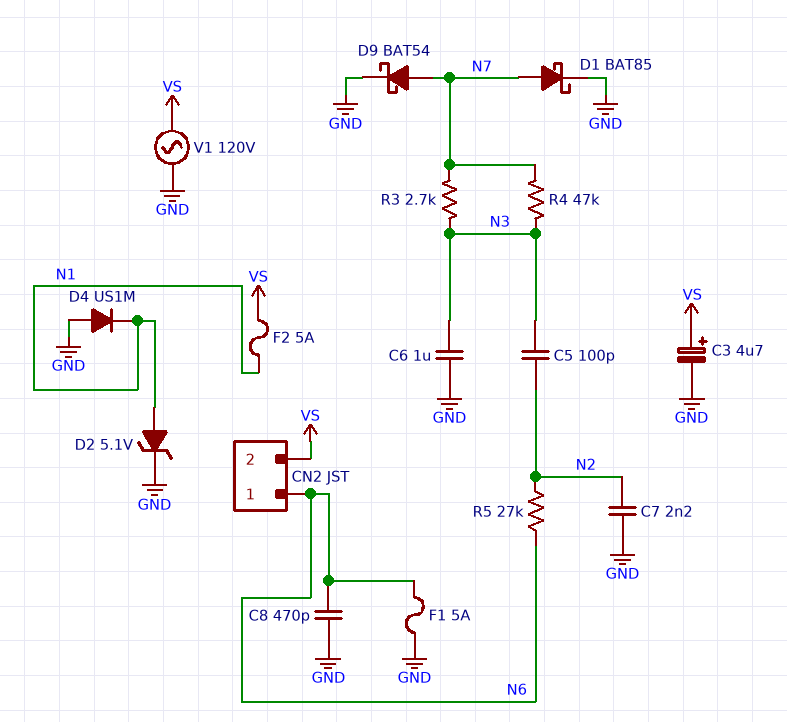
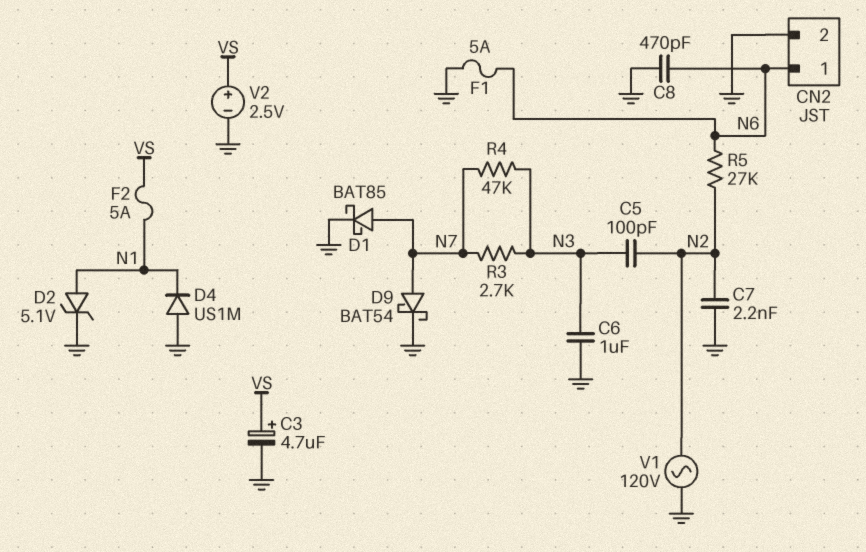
CN2 pin 2: VS -> GND
V1: AC 120V (GND, VS) -> AC 120V (GND, N2)
V2: none -> 2.5V (plus VS, minus GND)

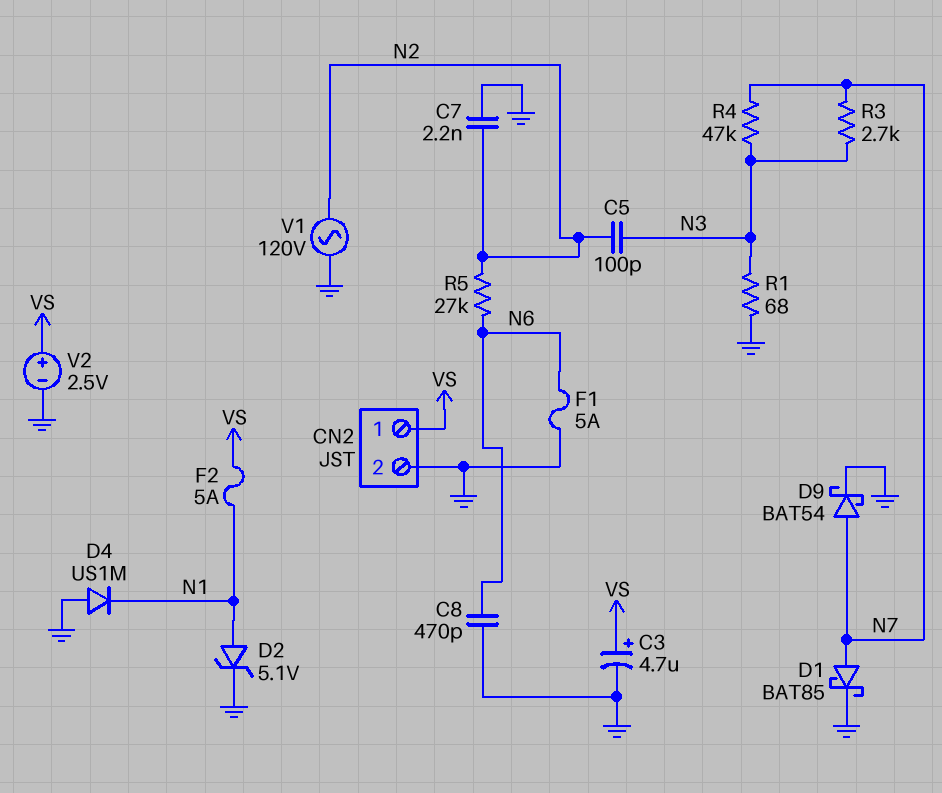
C6: 1uF (GND, N3) -> none
CN2 pin 1: N6 -> VS
R1: none -> 68 (GND, N3)

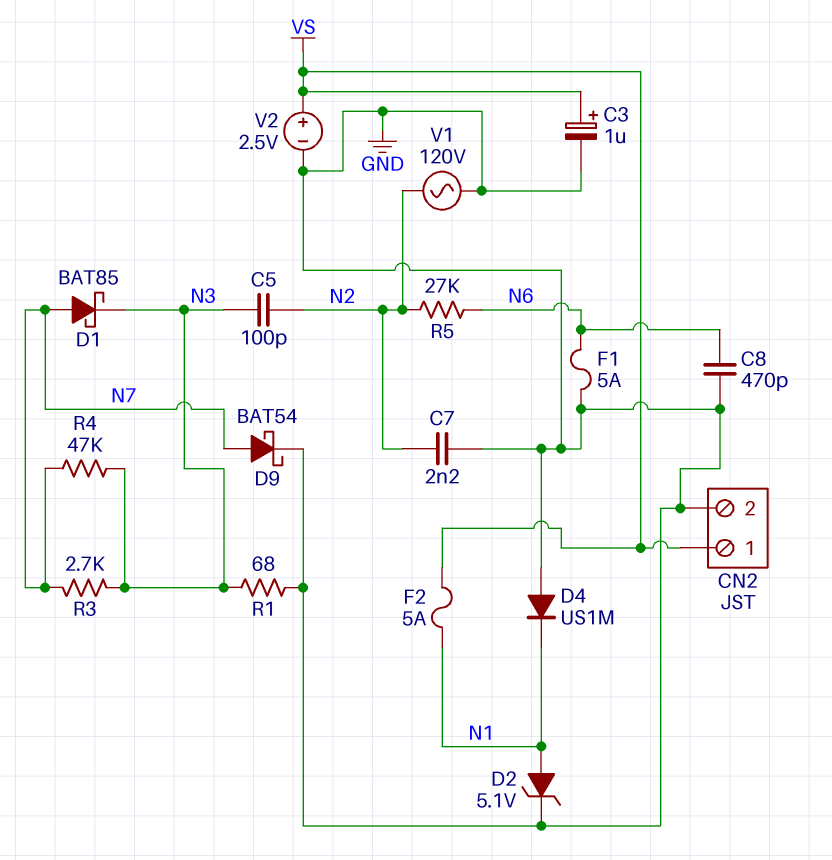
C3: 4.7uF (plus VS, minus GND) -> 1uF (plus VS, minus GND)
D1: schottky BAT85 (A N7, K GND) -> schottky BAT85 (A N7, K N3)

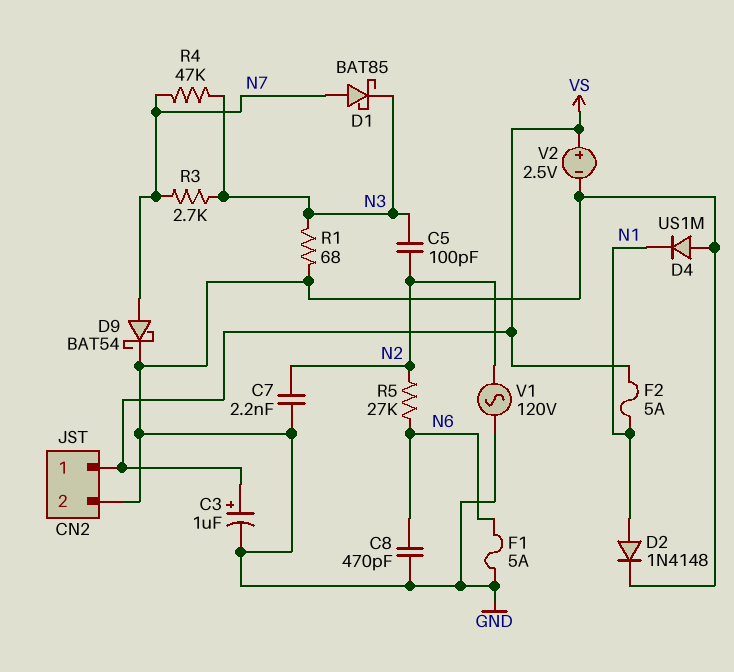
D2: zener 5.1V (A N1, K GND) -> diode 1N4148 (A N1, K GND)

